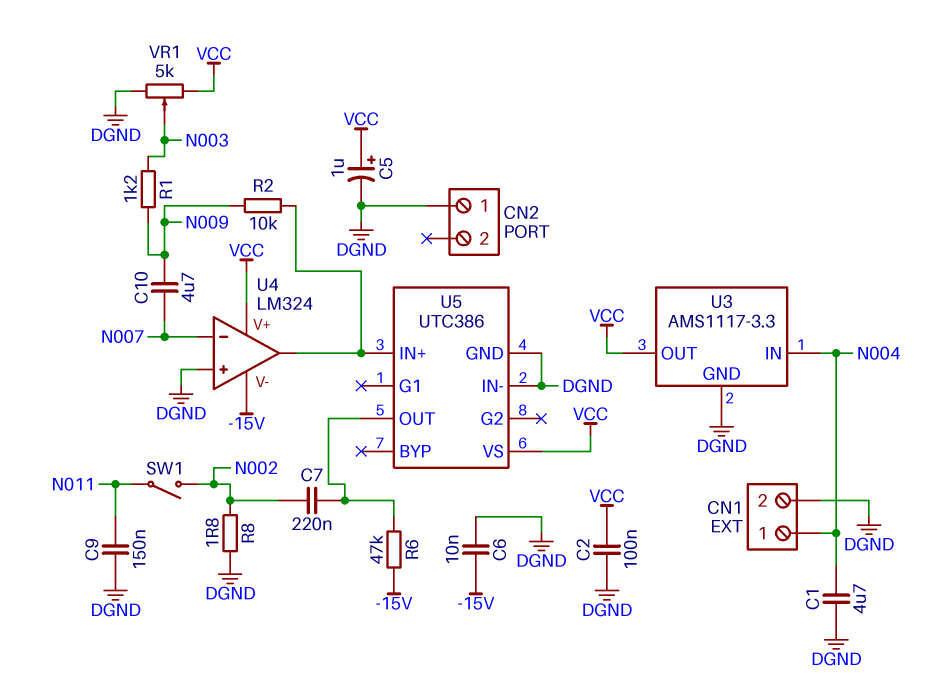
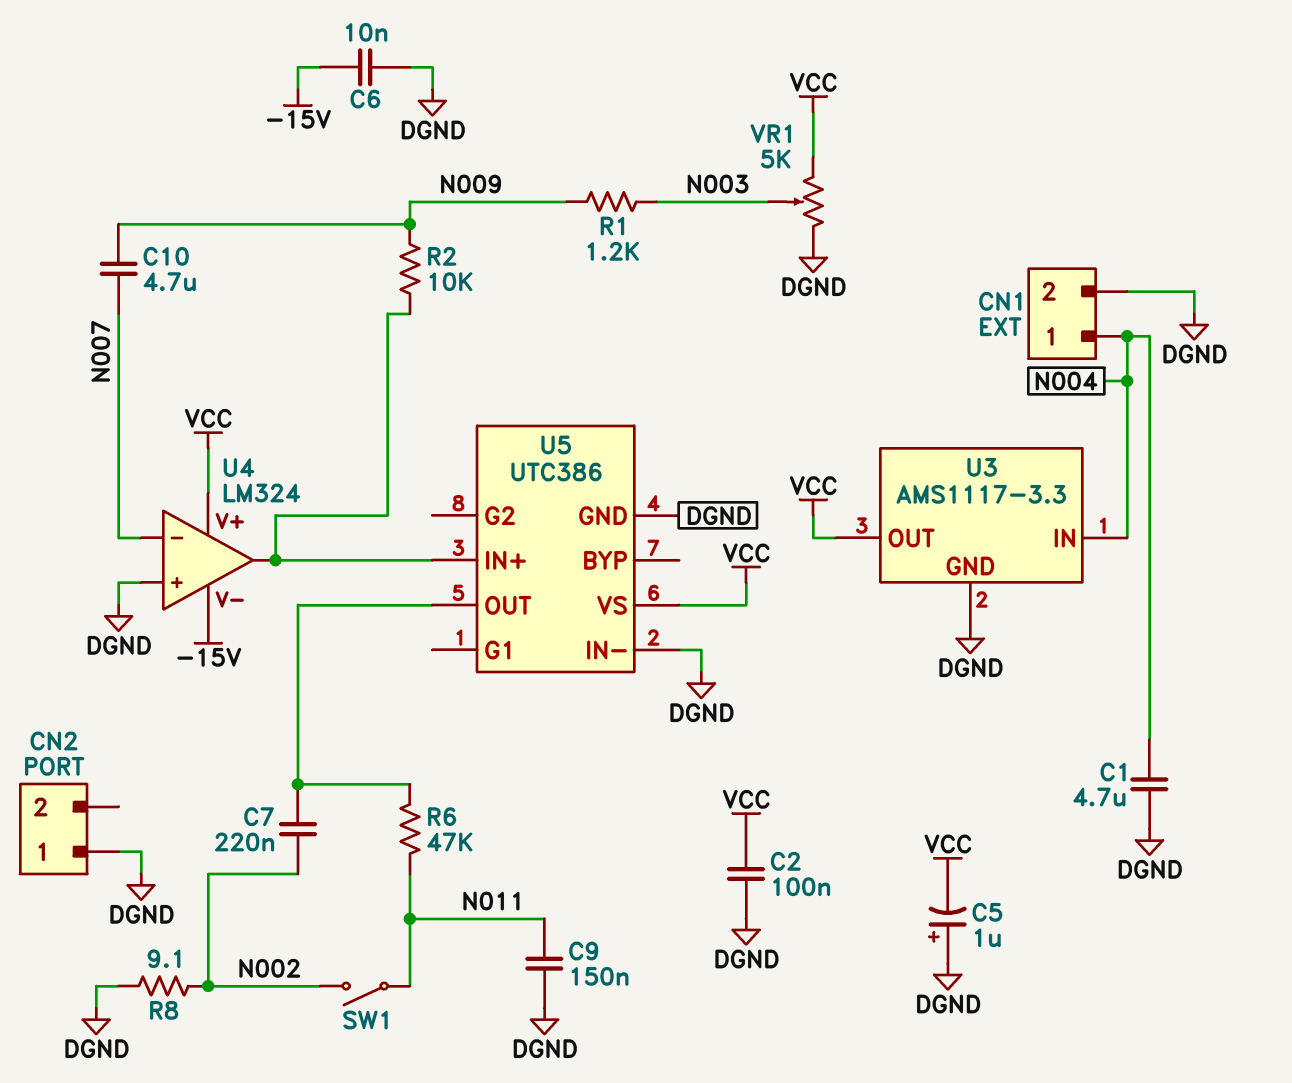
C5: 1uF (plus VCC, minus DGND) -> 1uF (plus DGND, minus VCC)
R6: 47k (-15V, U5/OUT) -> 47k (N011, U5/OUT)
R8: 1.8 (DGND, N002) -> 9.1 (DGND, N002)

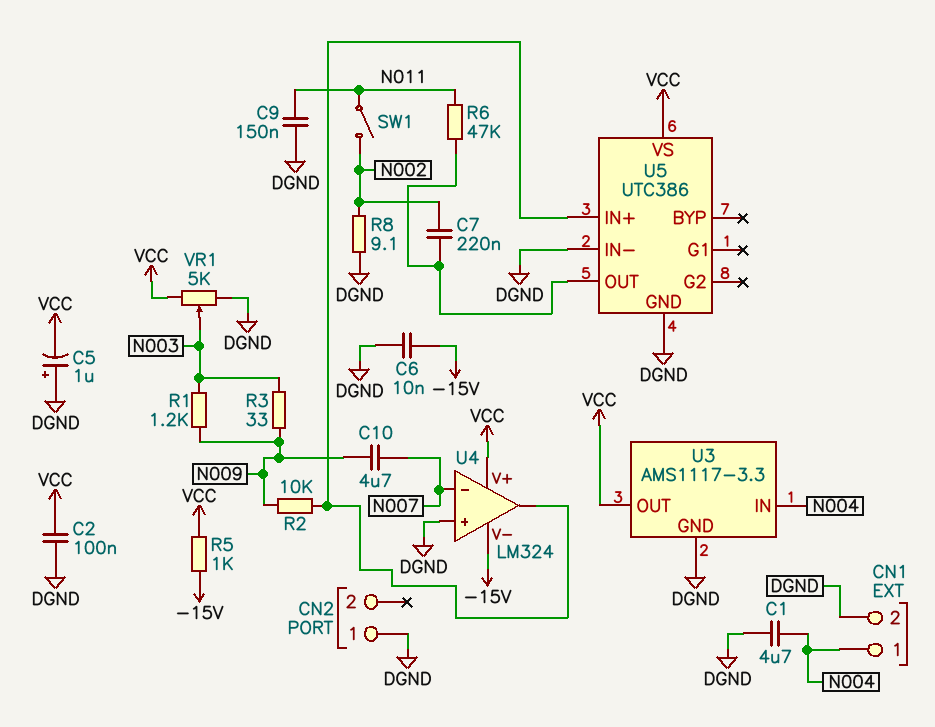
R3: none -> 33 (N003, N009)
R5: none -> 1k (-15V, VCC)

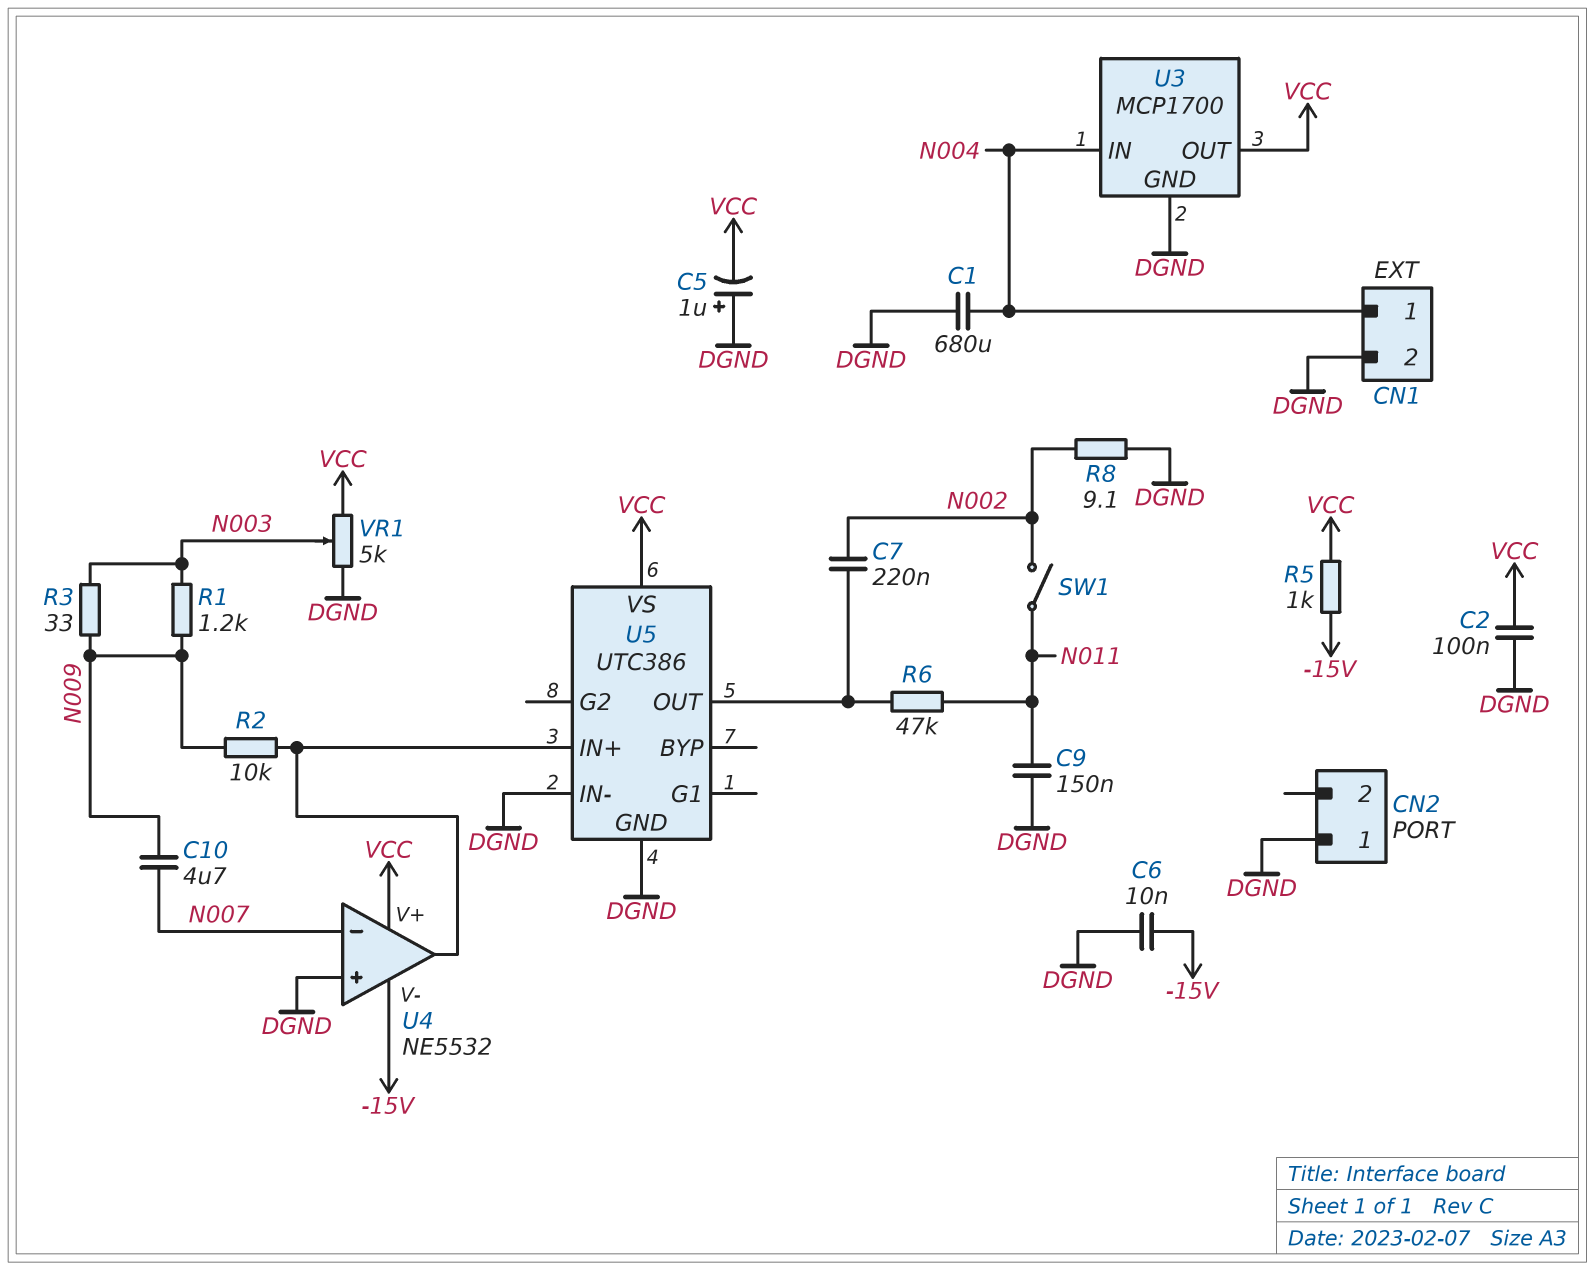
C1: 4.7uF (DGND, N004) -> 680uF (DGND, N004)
U3: AMS1117-3.3 -> MCP1700
U4: LM324 -> NE5532

